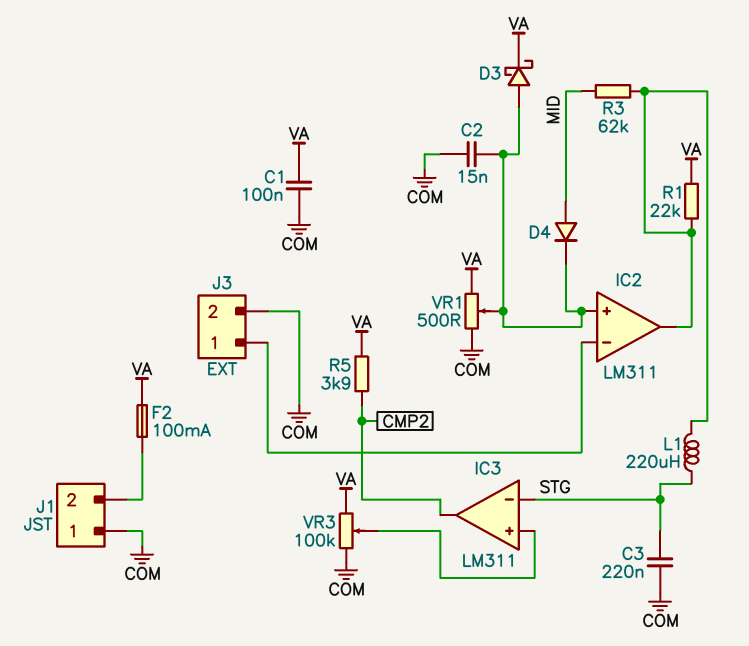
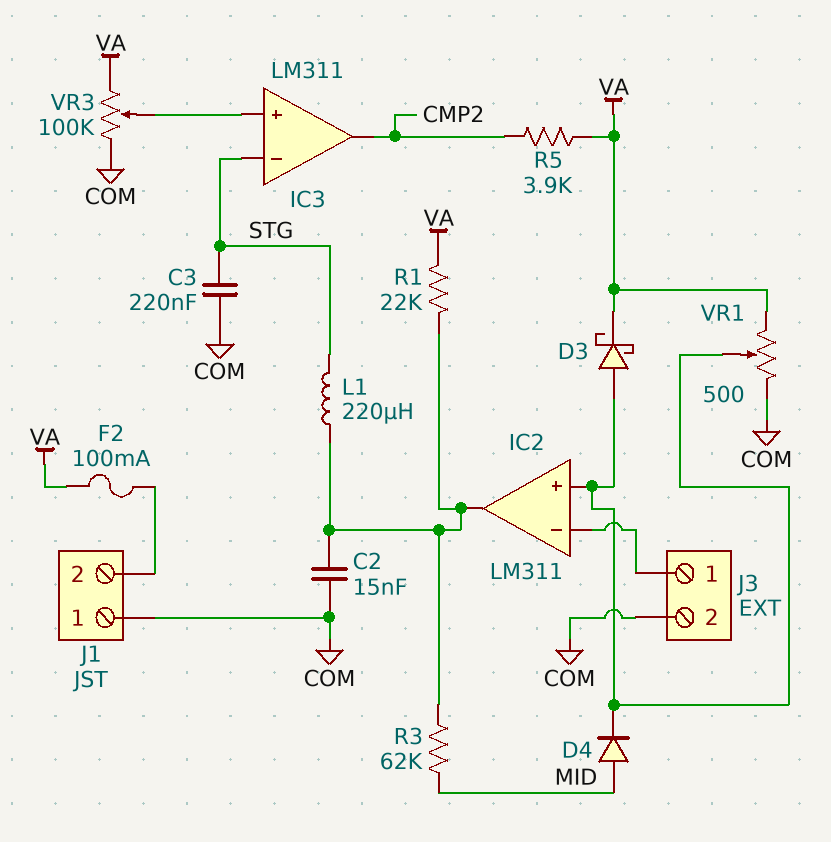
C1: 100nF (COM, VA) -> none
C2: 15nF (COM, IC2/in+) -> 15nF (COM, IC2/out)

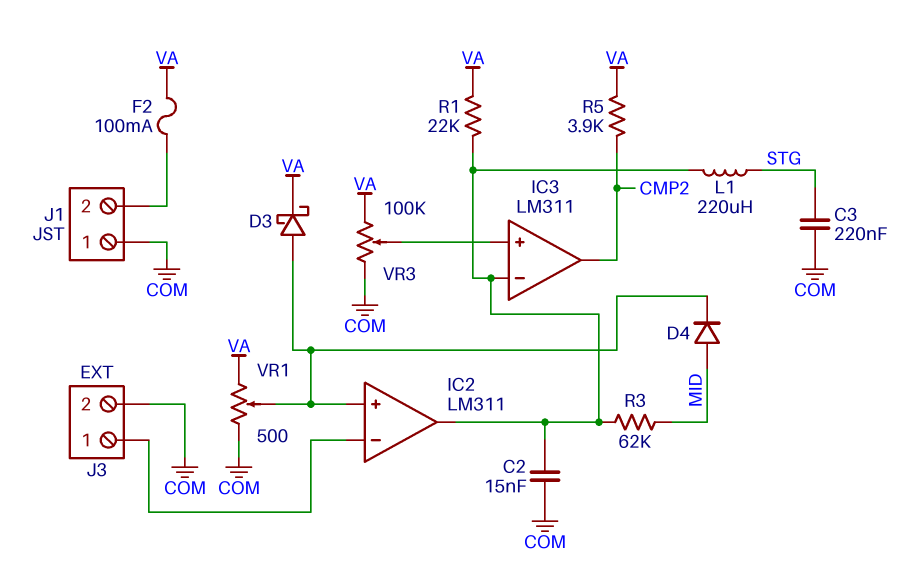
IC3 pin in-: STG -> IC2/out

